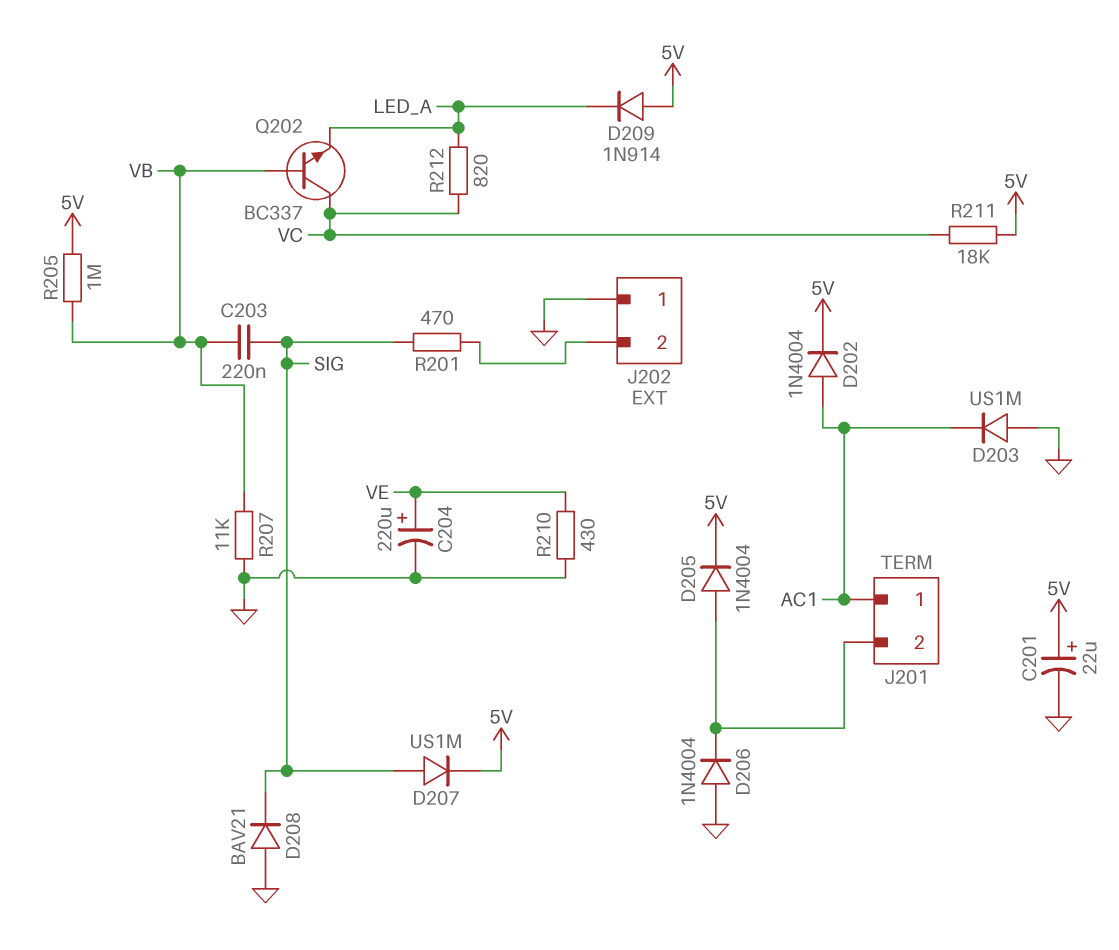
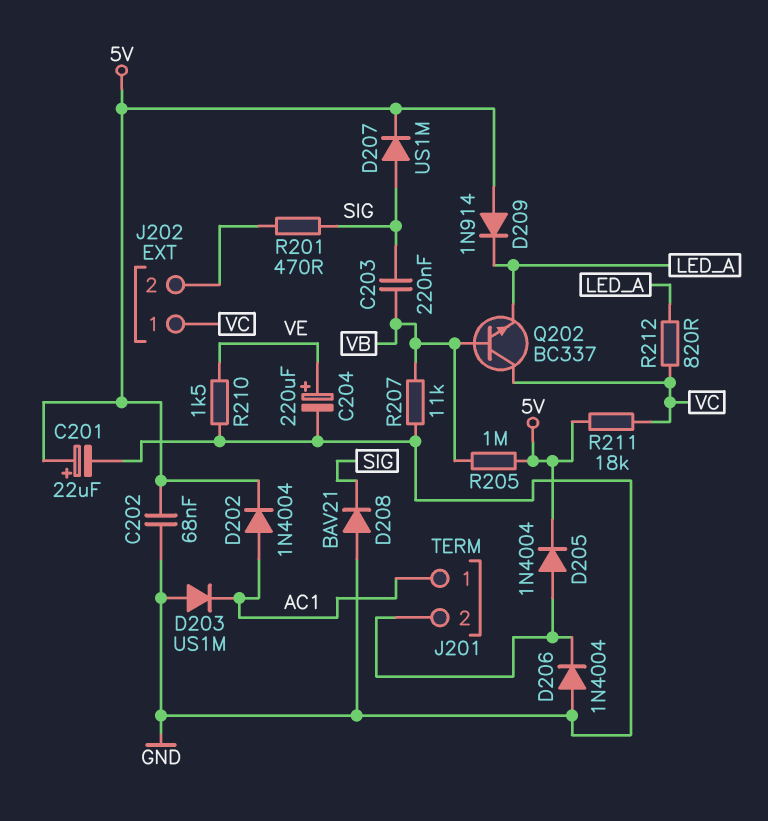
C202: none -> 68nF (5V, GND)
J202 pin 1: GND -> VC
R210: 430 (GND, VE) -> 1.5k (GND, VE)

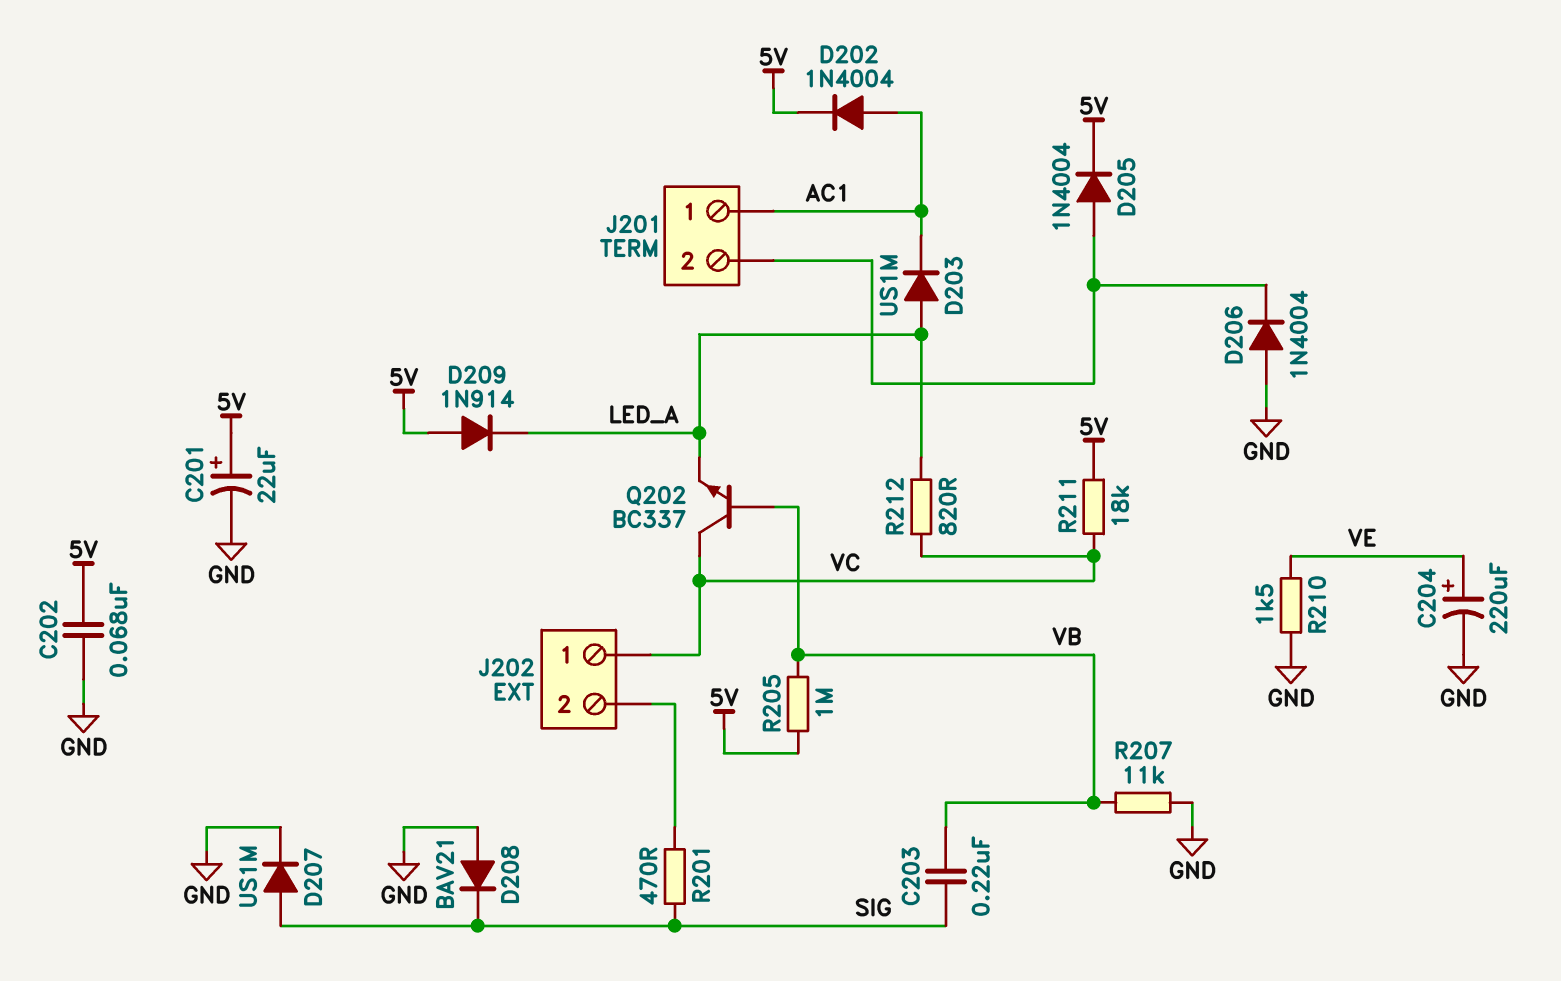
D203: diode US1M (A GND, K AC1) -> diode US1M (A LED_A, K AC1)
D207: diode US1M (A SIG, K 5V) -> diode US1M (A SIG, K GND)

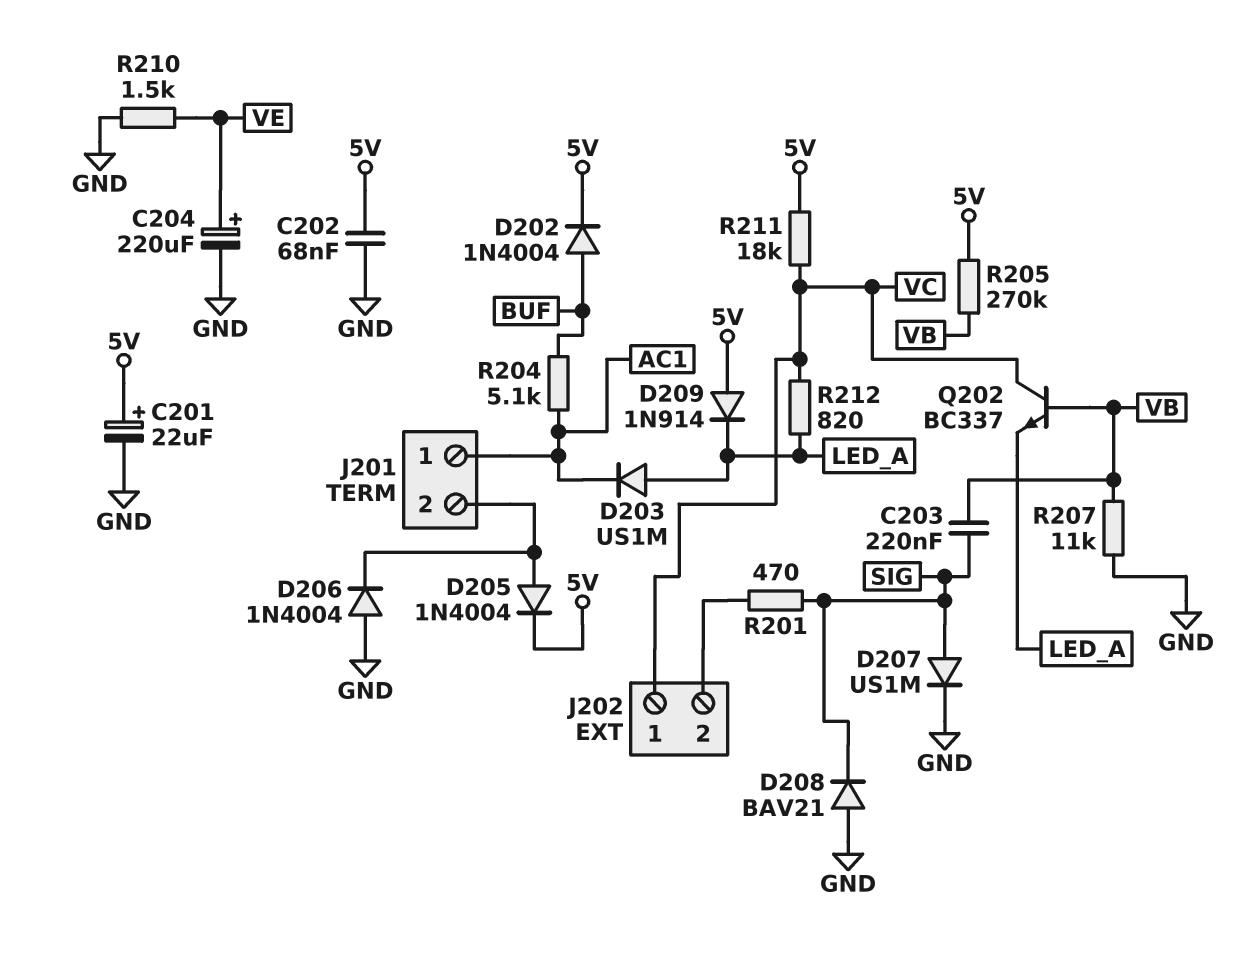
D202: diode 1N4004 (A AC1, K 5V) -> diode 1N4004 (A BUF, K 5V)
R204: none -> 5.1k (AC1, BUF)
R205: 1M (5V, VB) -> 270k (5V, VB)

